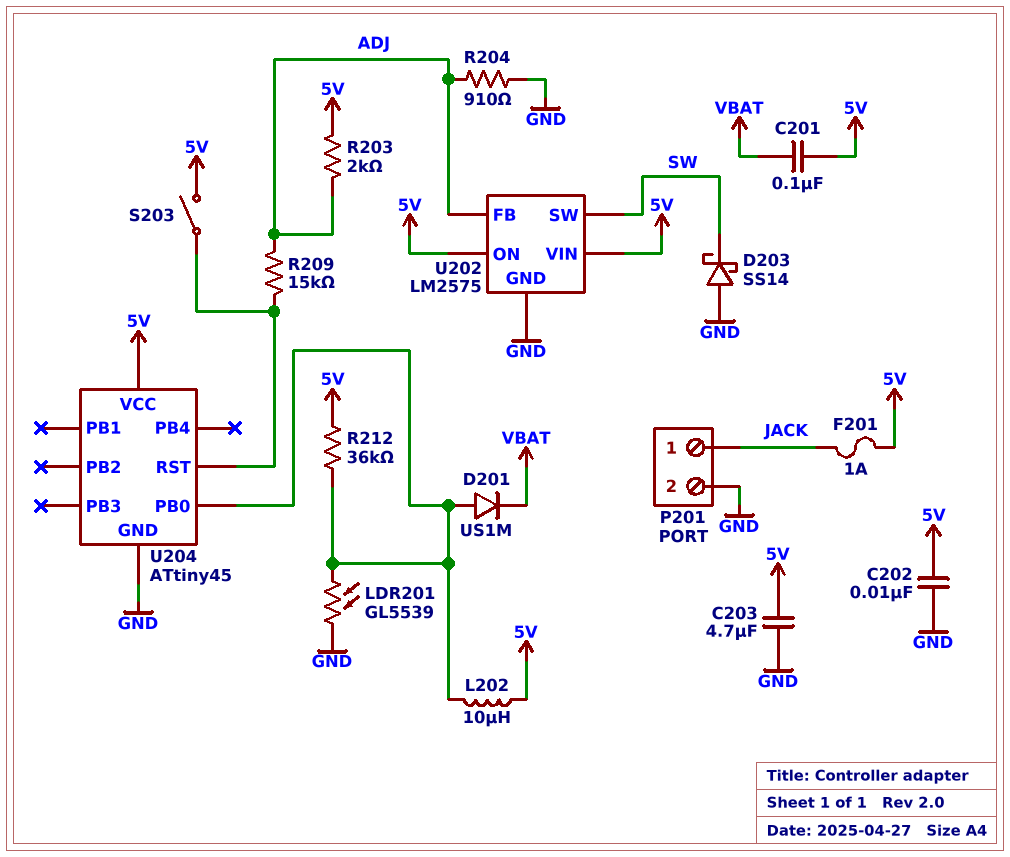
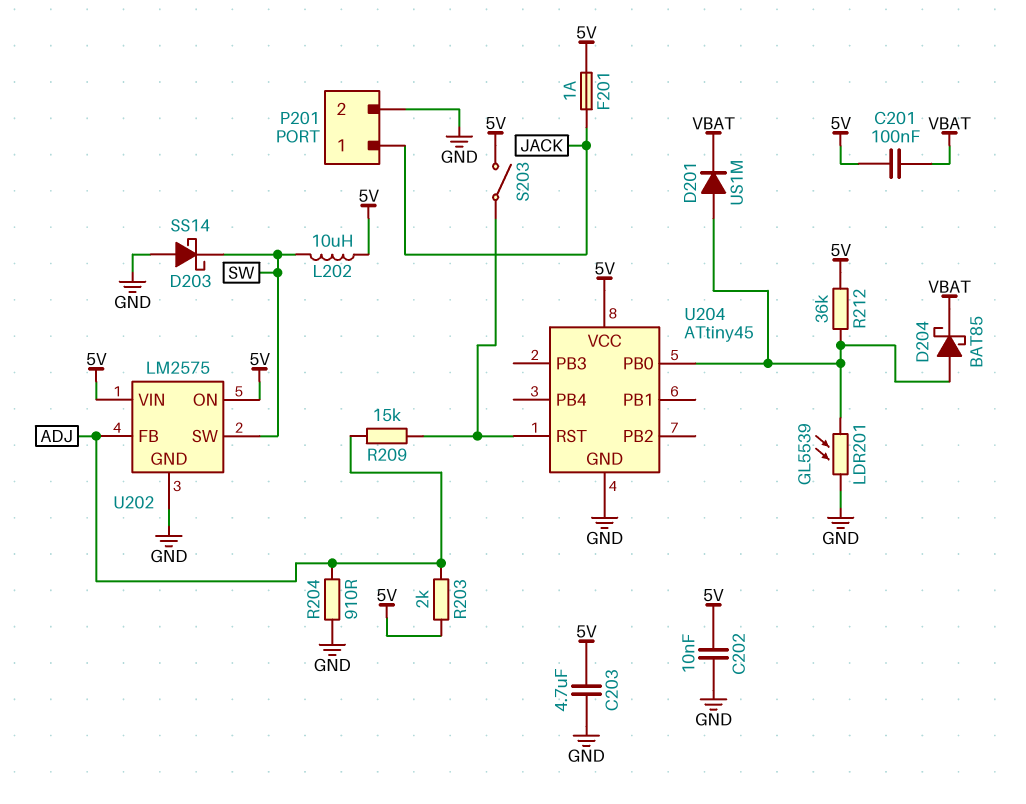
D204: none -> schottky BAT85 (A U204/PB0, K VBAT)
L202: 10uH (5V, U204/PB0) -> 10uH (5V, SW)

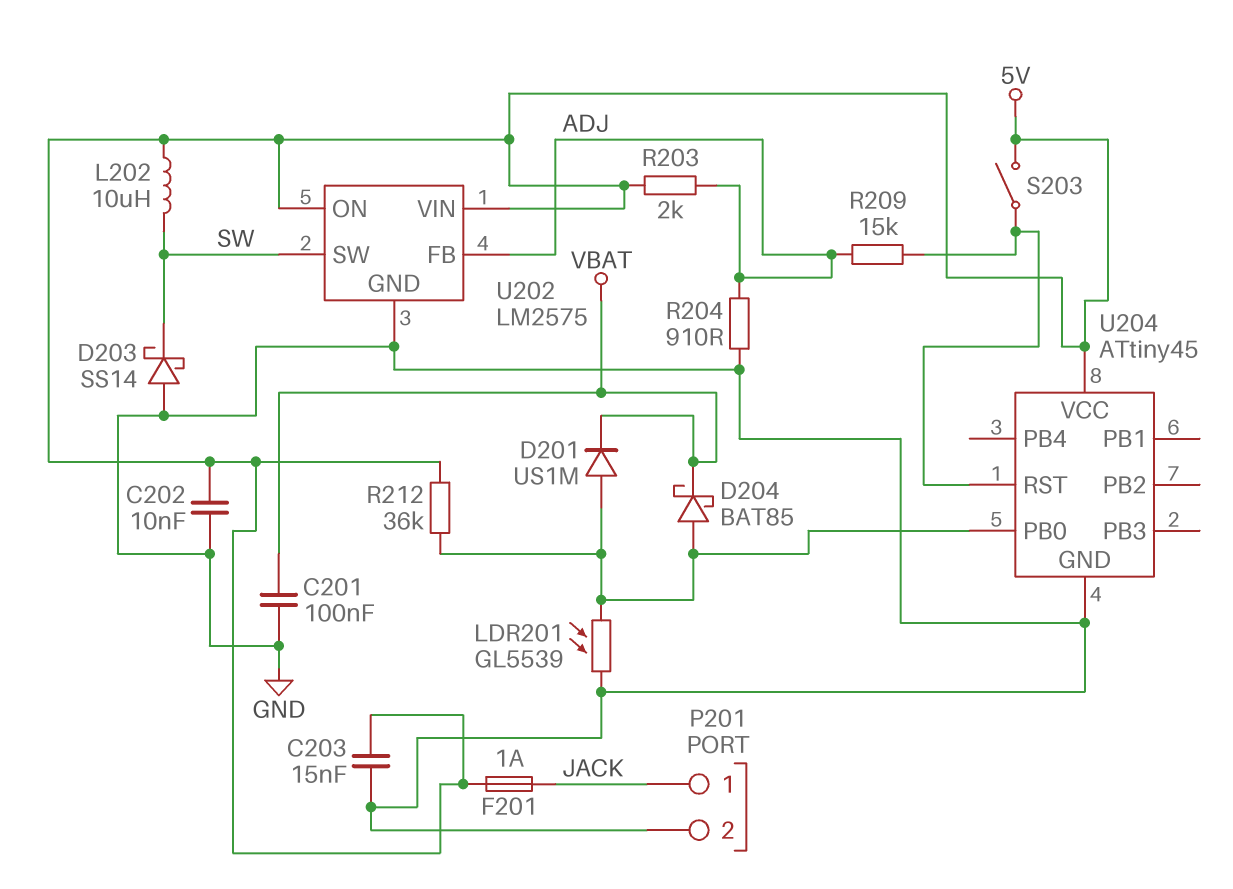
C201: 100nF (5V, VBAT) -> 100nF (GND, VBAT)
C203: 4.7uF (5V, GND) -> 15nF (5V, GND)

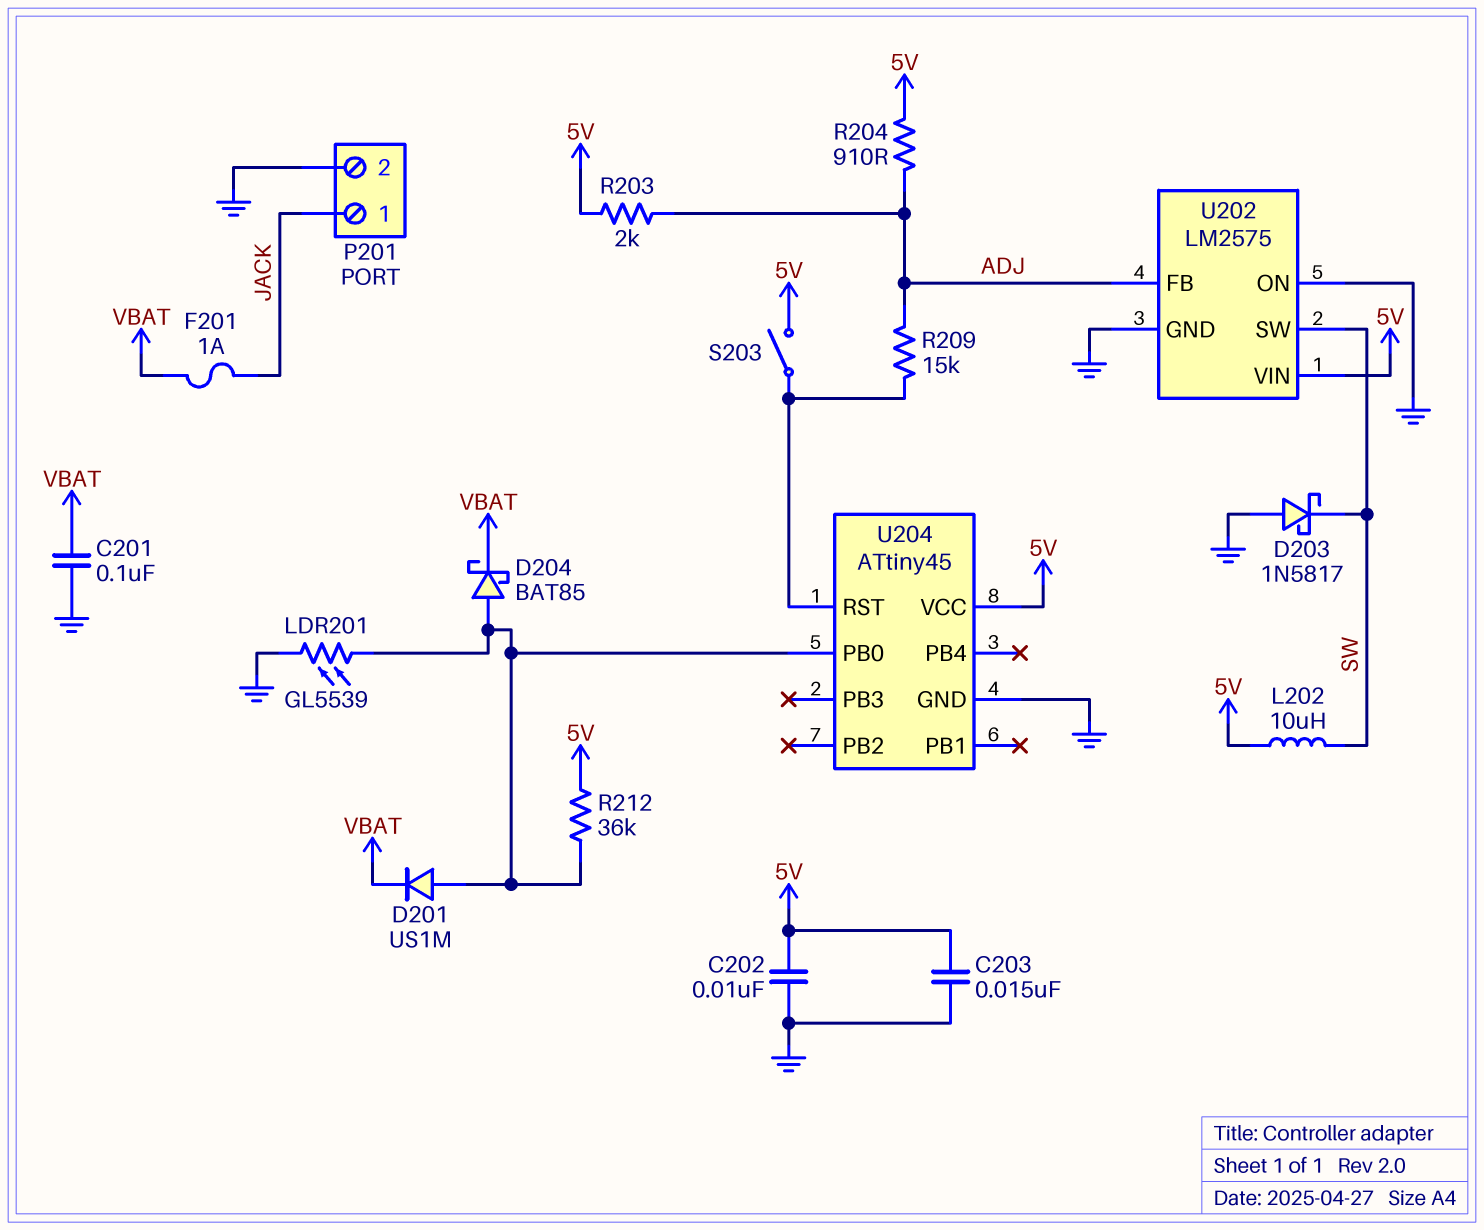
D203: schottky SS14 (A GND, K SW) -> schottky 1N5817 (A GND, K SW)
F201: 1A (5V, JACK) -> 1A (JACK, VBAT)
R204: 910 (ADJ, GND) -> 910 (5V, ADJ)
U202 pin ON: 5V -> GND

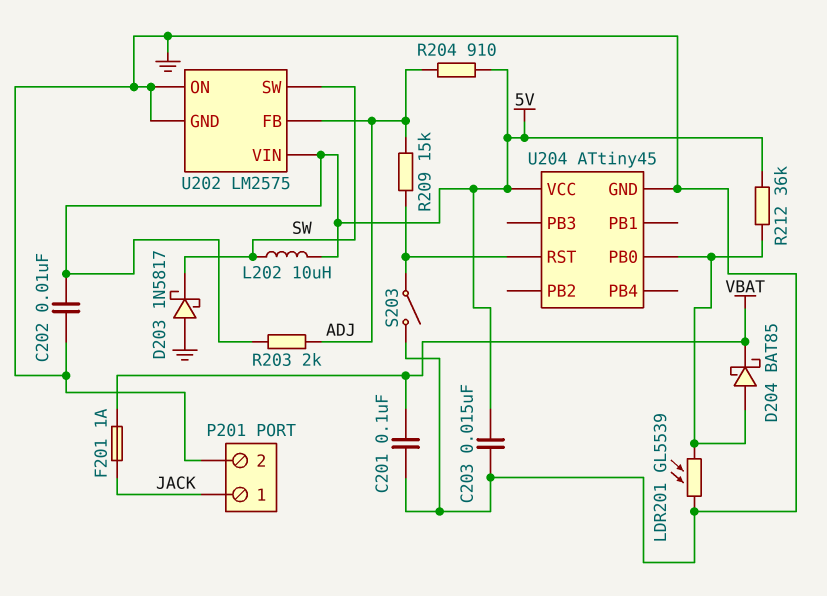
D201: diode US1M (A U204/PB0, K VBAT) -> none
S203: switch (5V, U204/RST) -> switch (GND, U204/RST)

